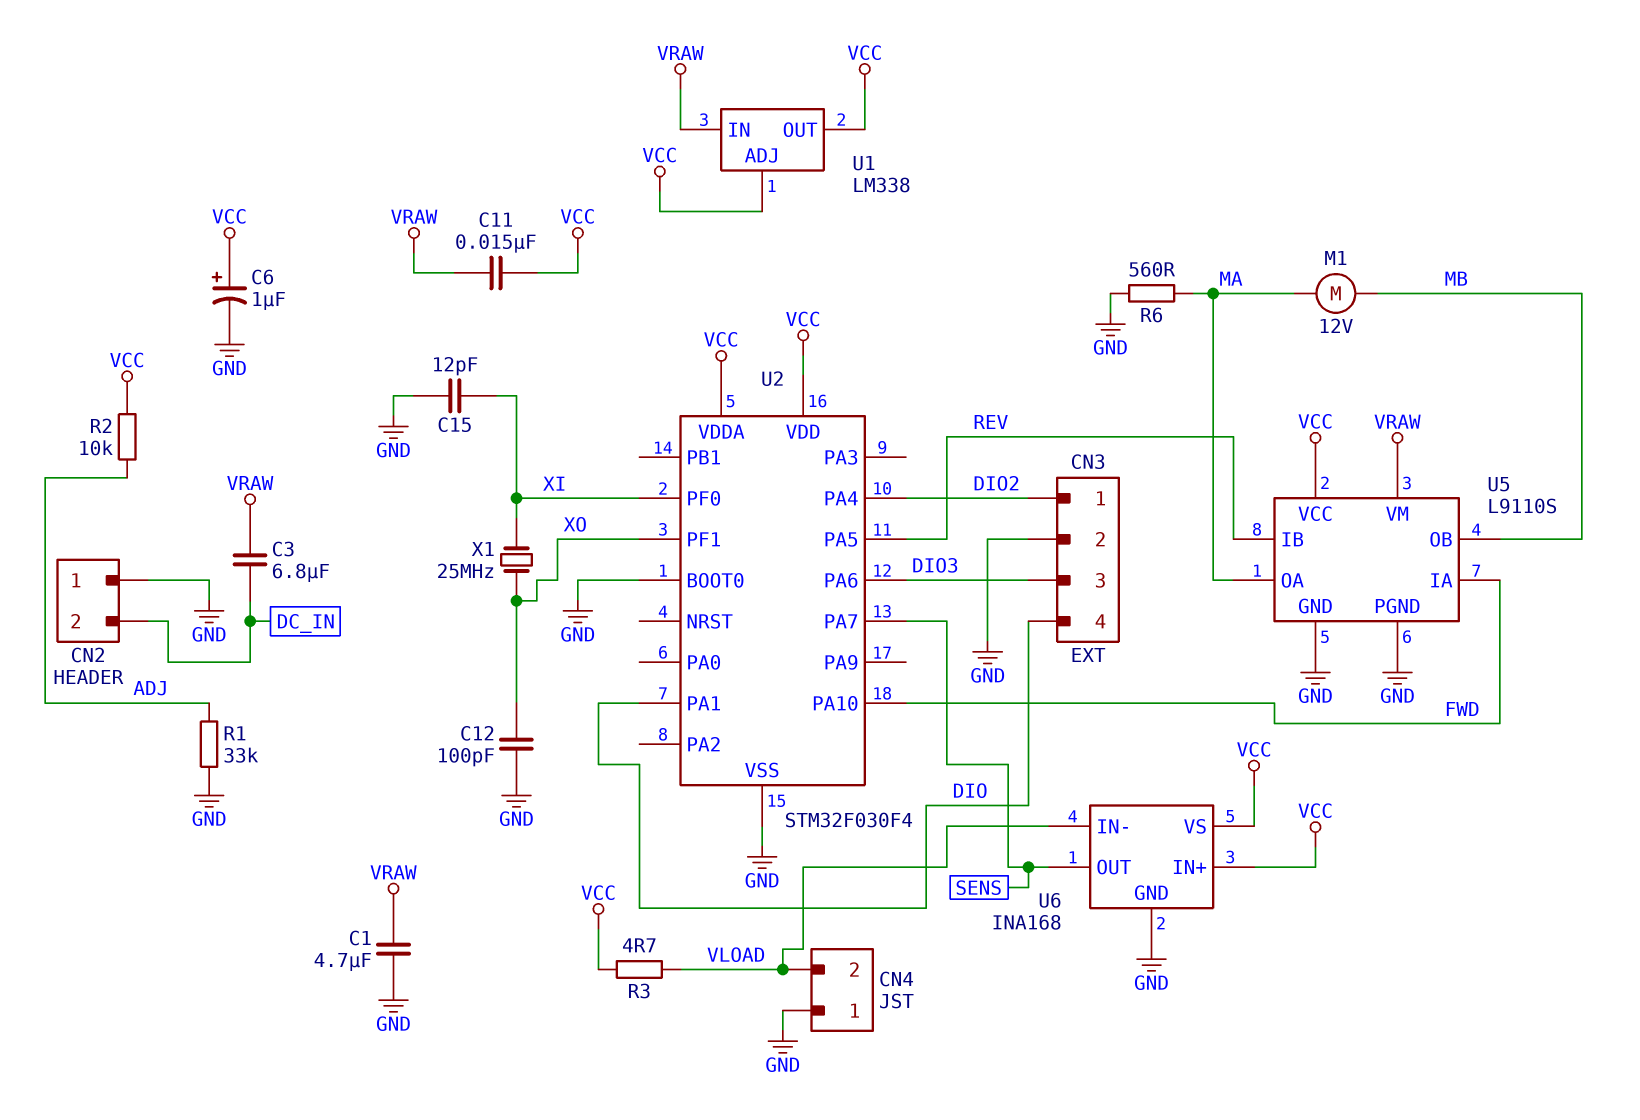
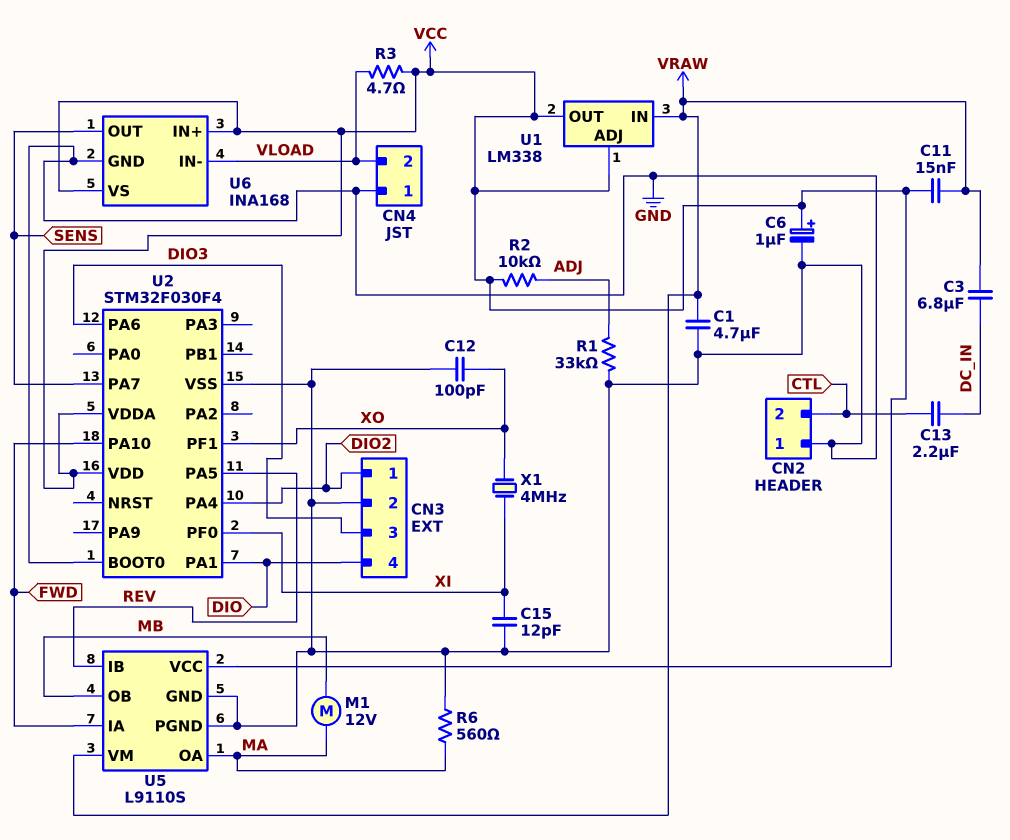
C13: none -> 2.2uF (CTL, DC_IN)
CN2 pin 2: DC_IN -> CTL
X1: 25MHz (XI, XO) -> 4MHz (XI, XO)

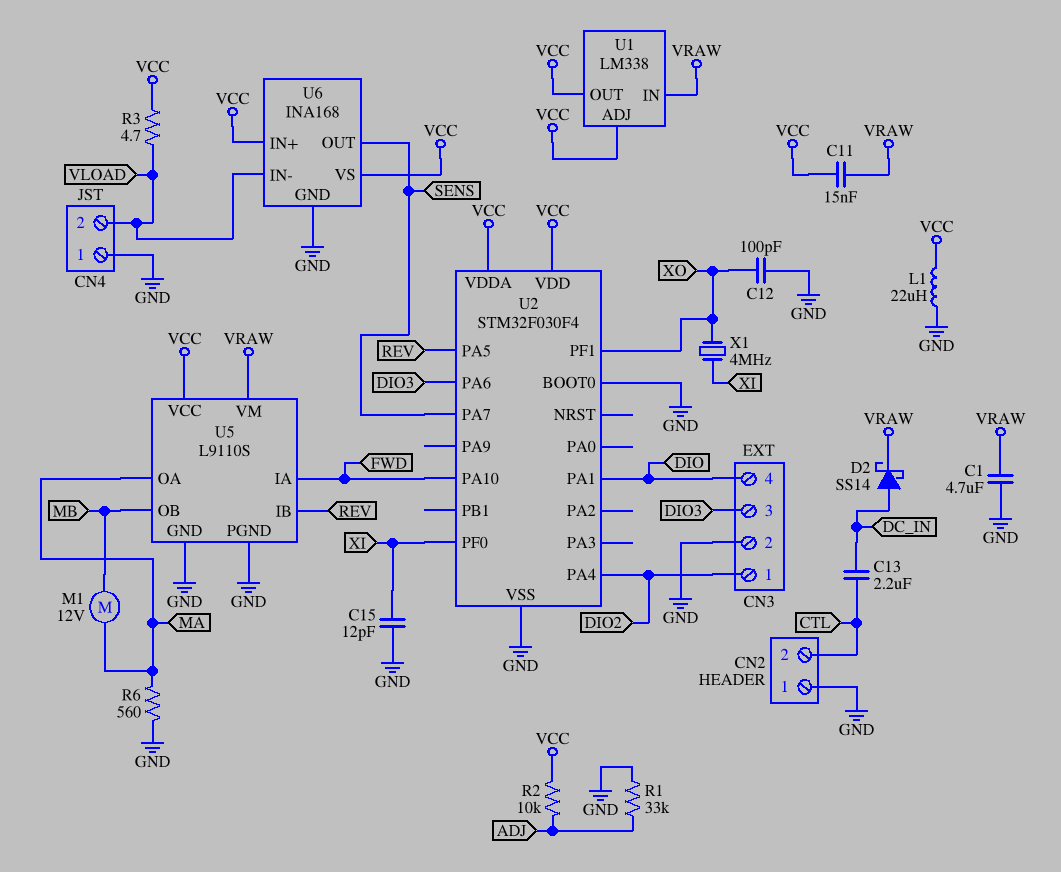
C3: 6.8uF (DC_IN, VRAW) -> none
C6: 1uF (plus VCC, minus GND) -> none
D2: none -> schottky SS14 (A DC_IN, K VRAW)
L1: none -> 22uH (GND, VCC)

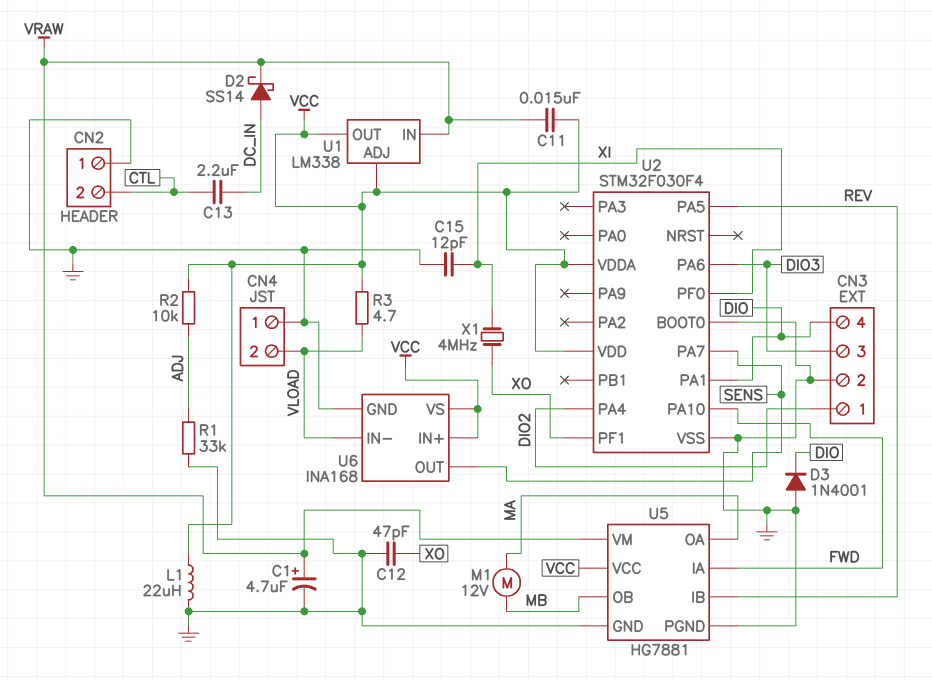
C1: 4.7uF (GND, VRAW) -> 4.7uF (plus VRAW, minus GND)
C12: 100pF (GND, XO) -> 47pF (GND, XO)
D3: none -> diode 1N4001 (A GND, K DIO)
R6: 560 (GND, MA) -> none
U5: L9110S -> HG7881

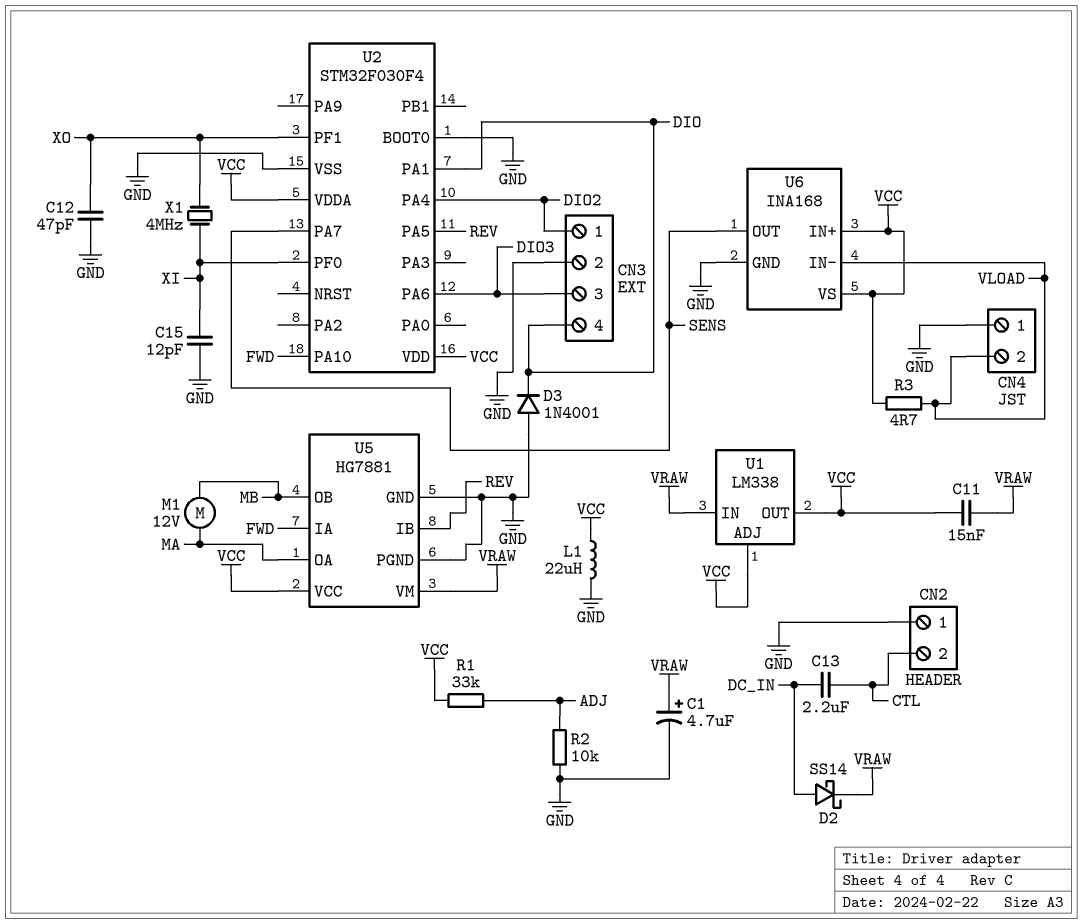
R1: 33k (ADJ, GND) -> 33k (ADJ, VCC)
R2: 10k (ADJ, VCC) -> 10k (ADJ, GND)

